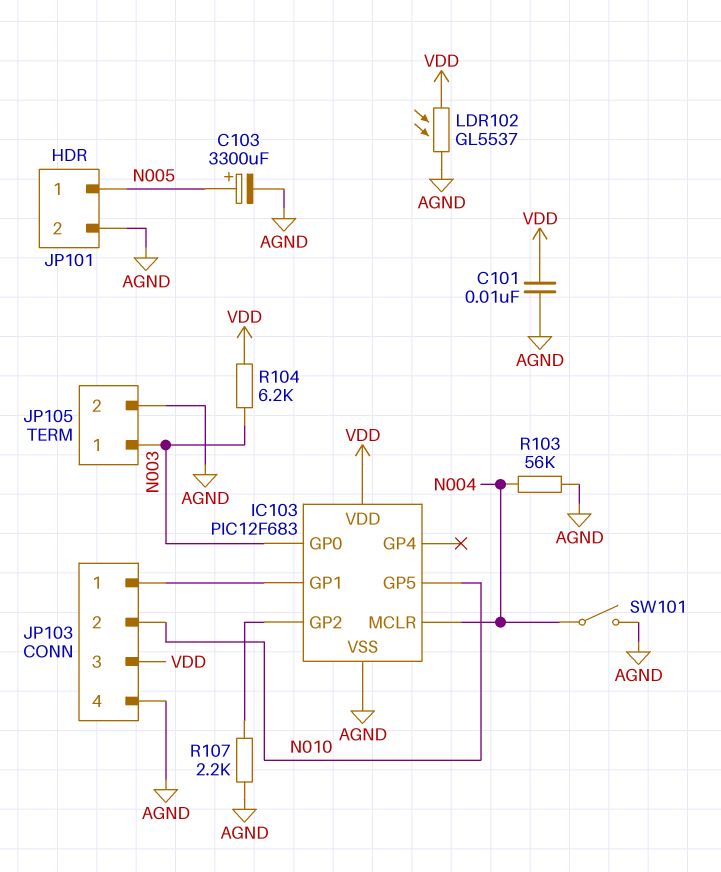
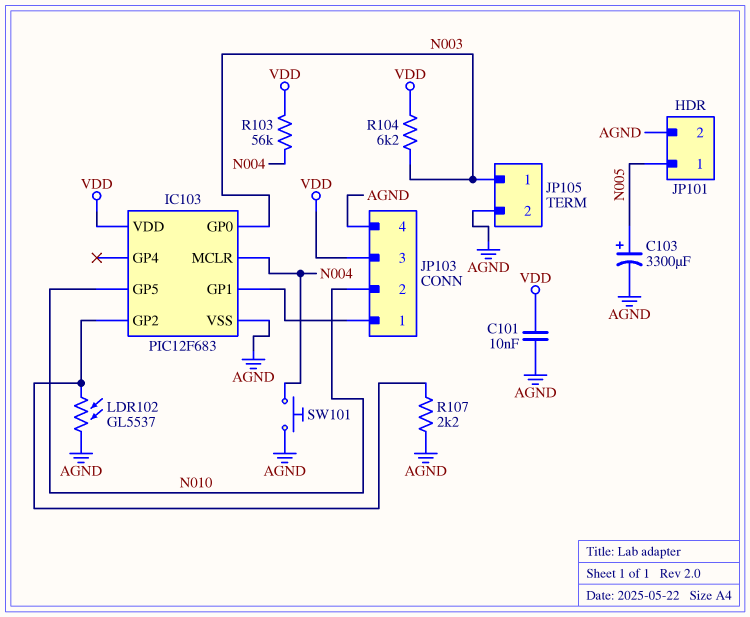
LDR102: GL5537 (AGND, VDD) -> GL5537 (AGND, IC103/GP2)
R103: 56k (AGND, N004) -> 56k (N004, VDD)
SW101: switch (AGND, N004) -> button (AGND, N004)

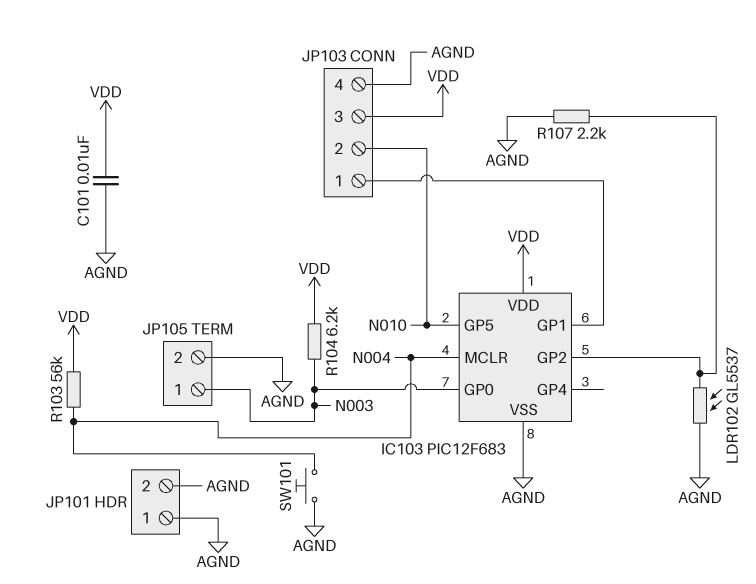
C103: 3300uF (plus N005, minus AGND) -> none
JP101 pin 1: N005 -> AGND

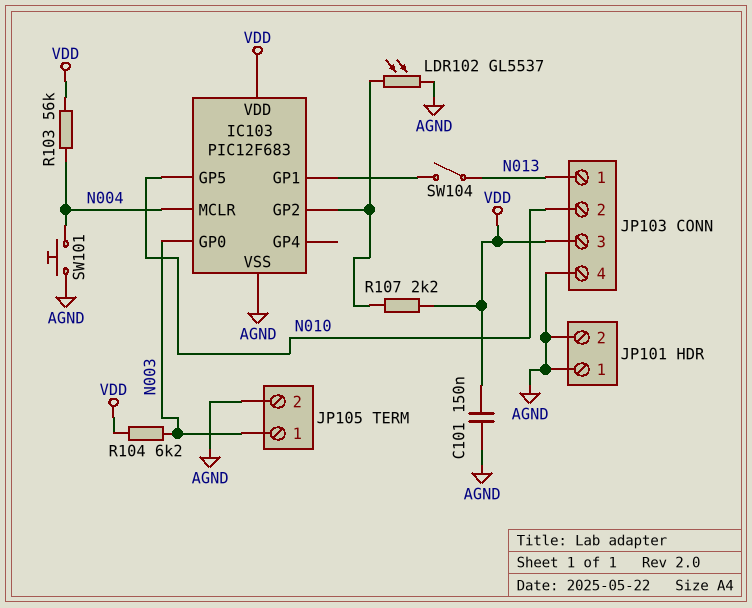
C101: 10nF (AGND, VDD) -> 150nF (AGND, VDD)
JP103 pin 1: IC103/GP1 -> N013
R107: 2.2k (AGND, IC103/GP2) -> 2.2k (IC103/GP2, VDD)
SW104: none -> switch (IC103/GP1, N013)

